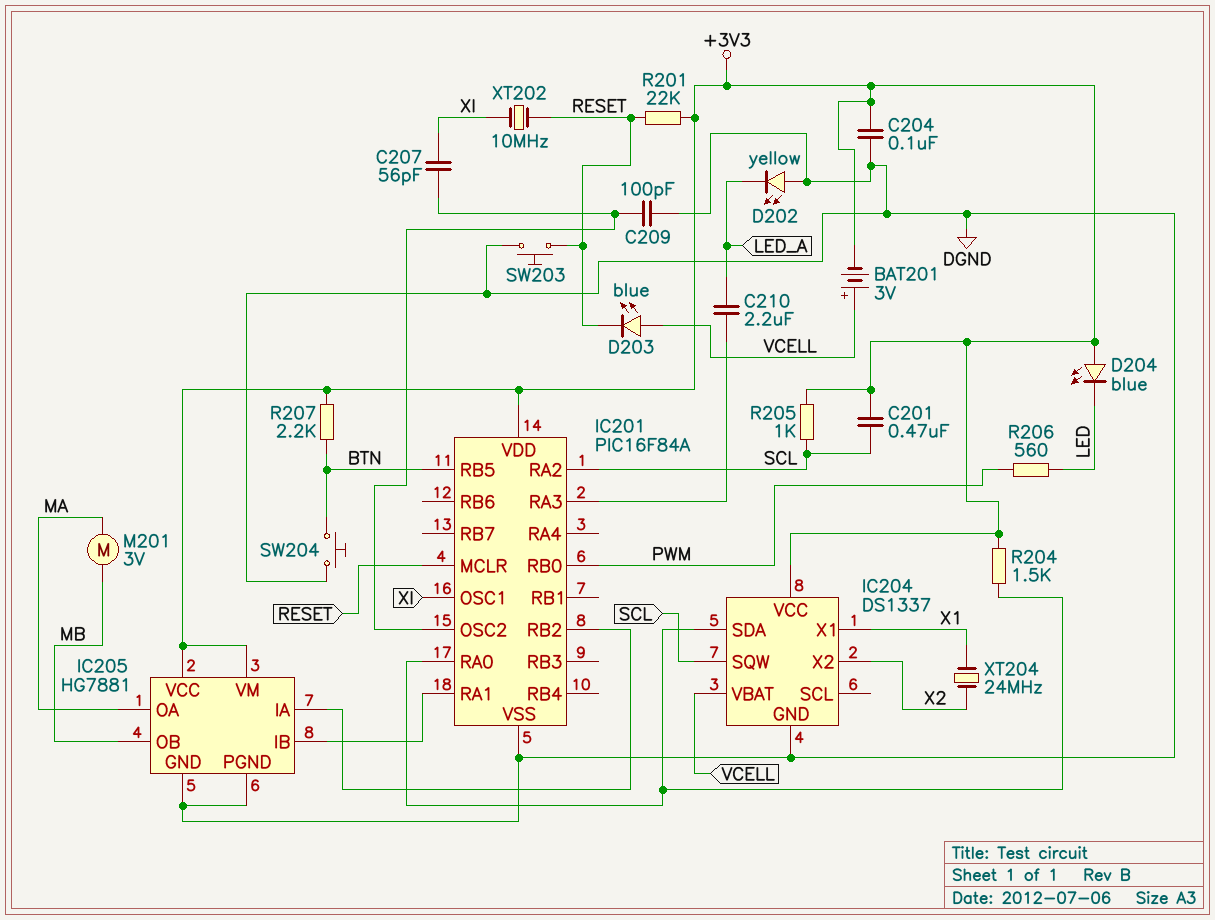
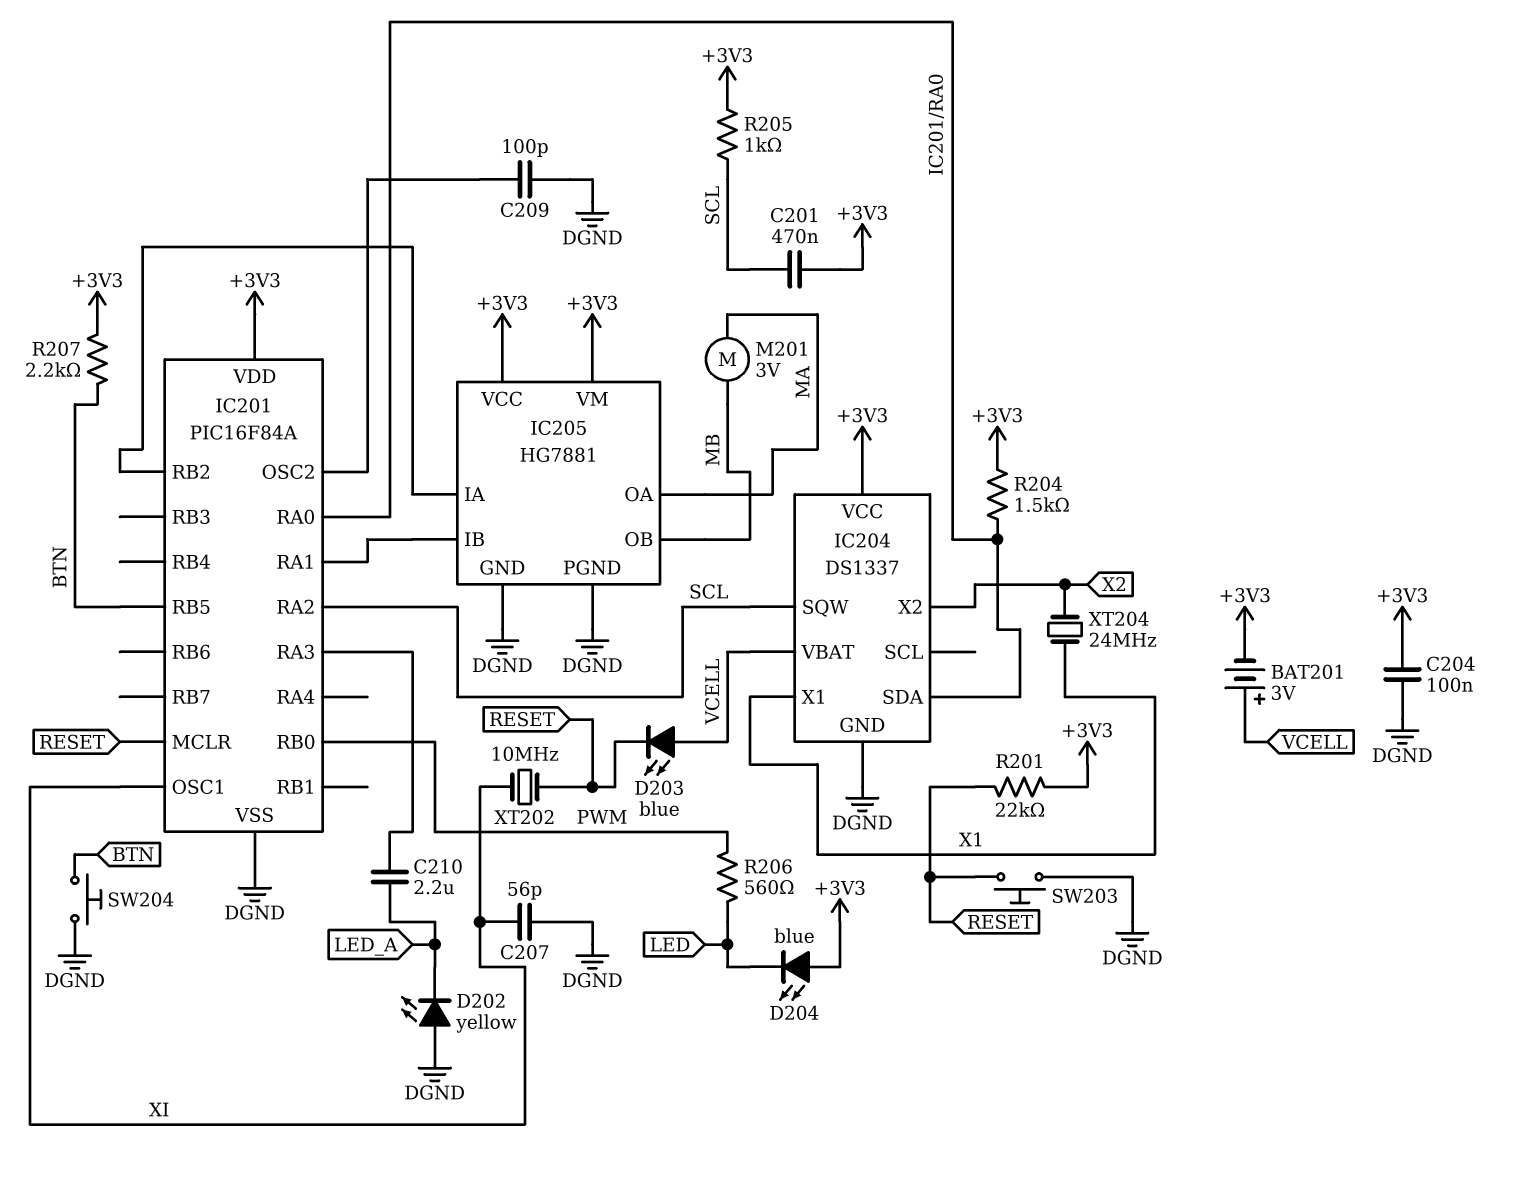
C207: 56pF (IC201/OSC2, XI) -> 56pF (DGND, XI)

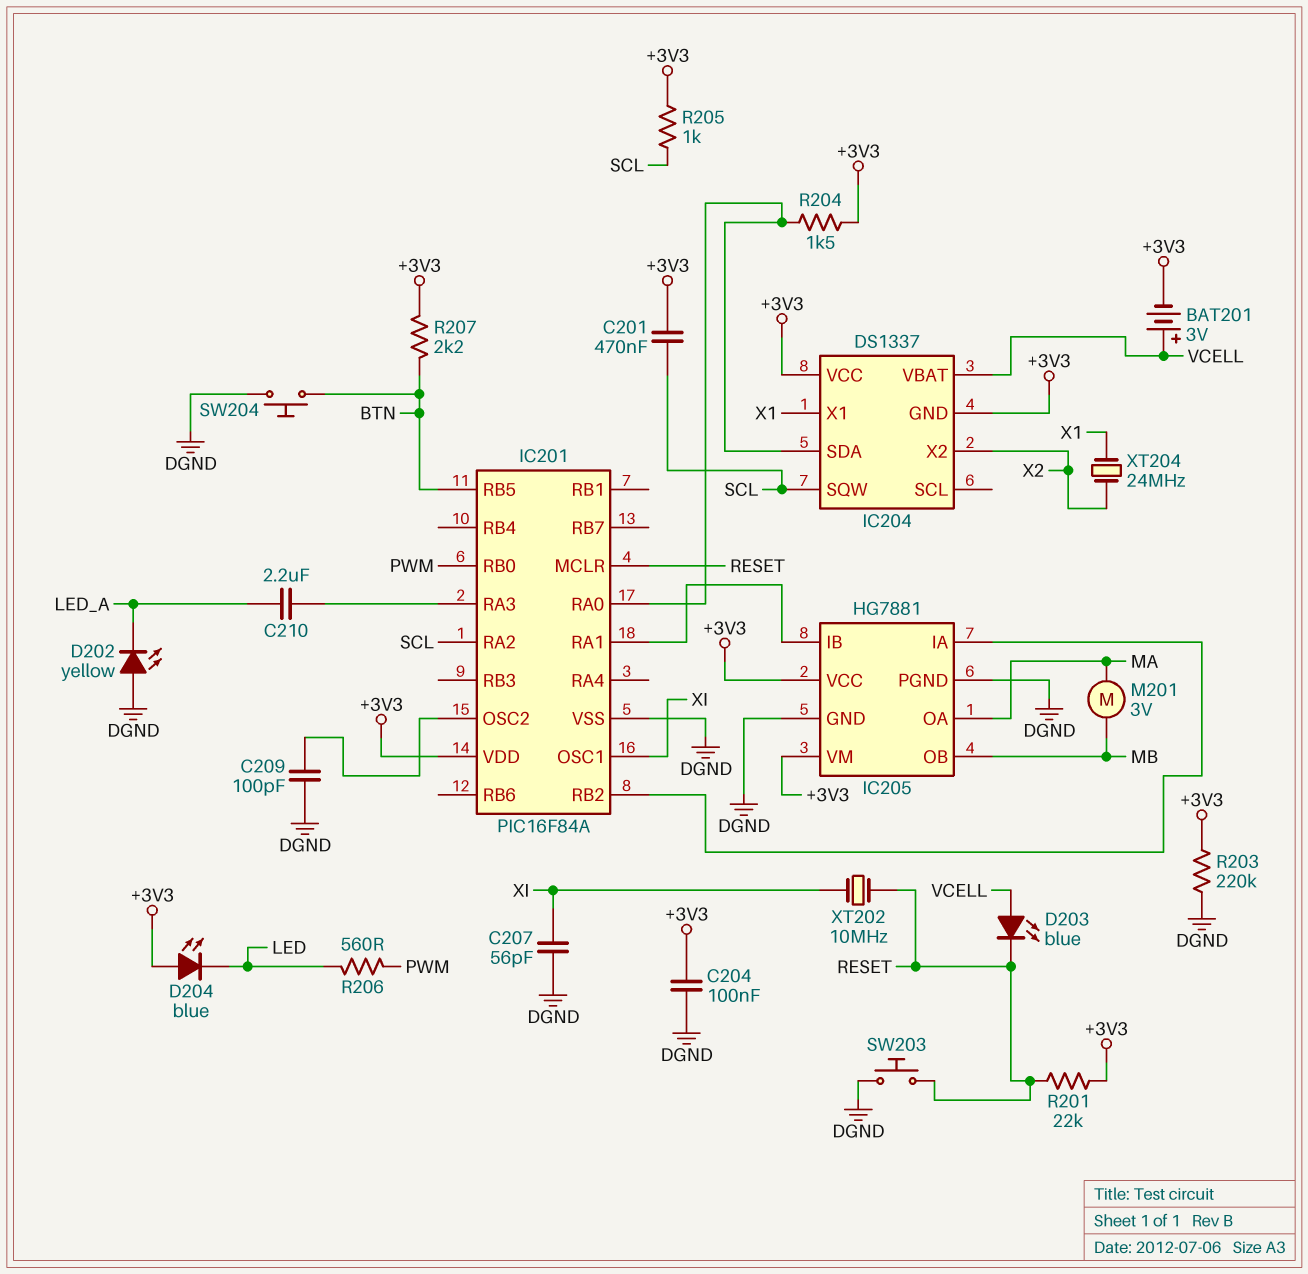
IC204 pin GND: DGND -> +3V3
R203: none -> 220k (+3V3, DGND)

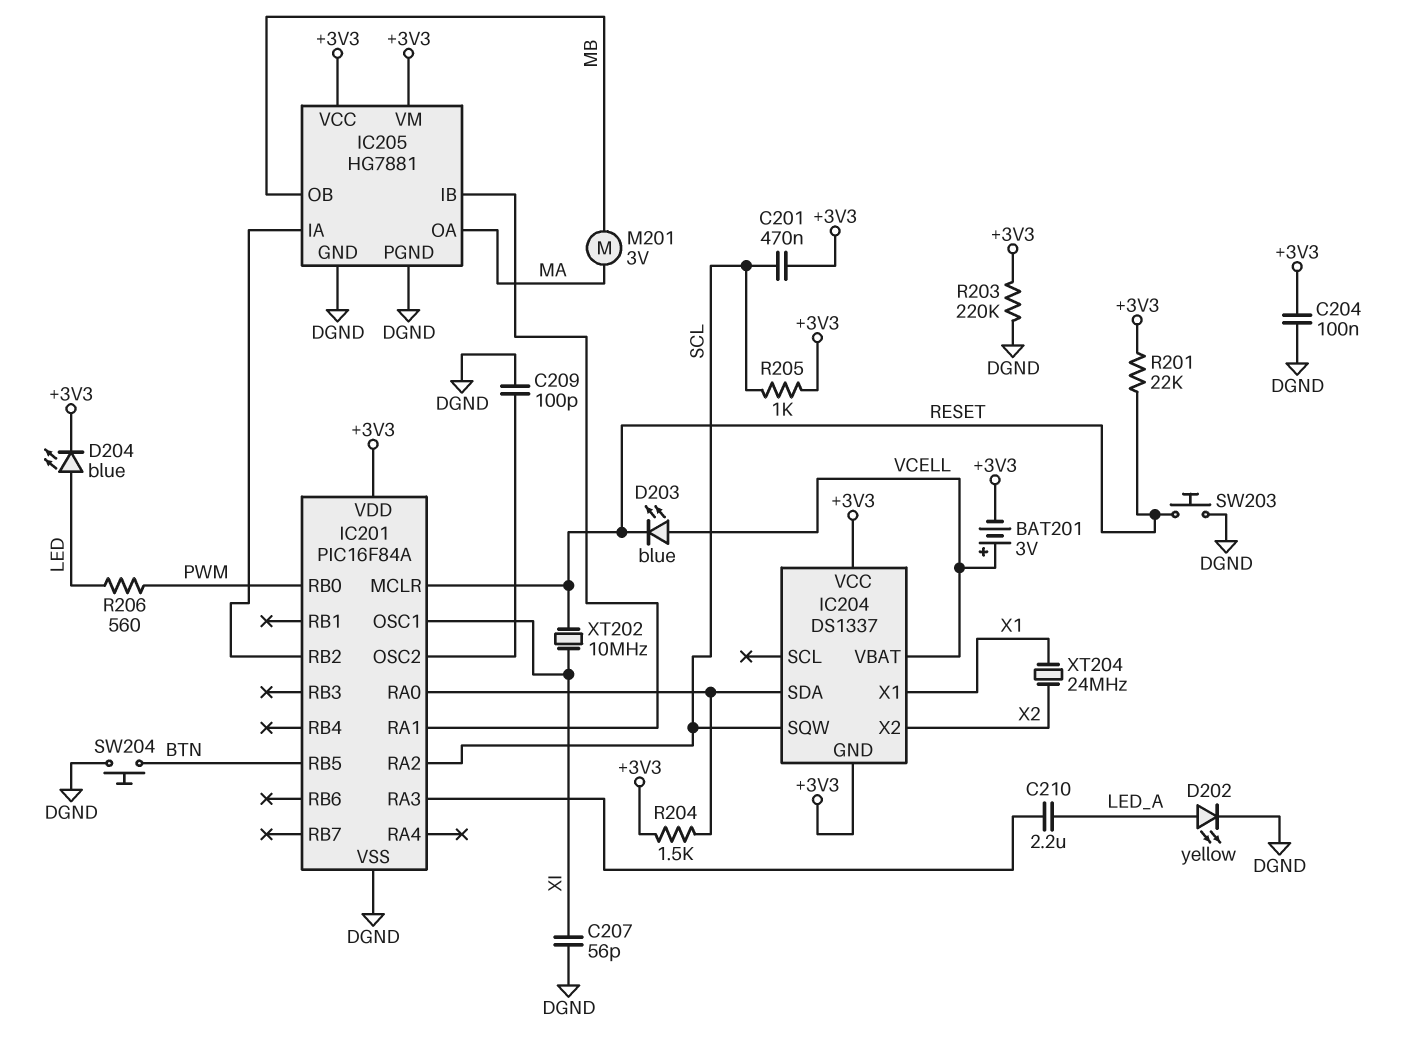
D202: LED yellow (A DGND, K LED_A) -> LED yellow (A LED_A, K DGND)
D204: LED blue (A +3V3, K LED) -> LED blue (A LED, K +3V3)
R207: 2.2k (+3V3, BTN) -> none

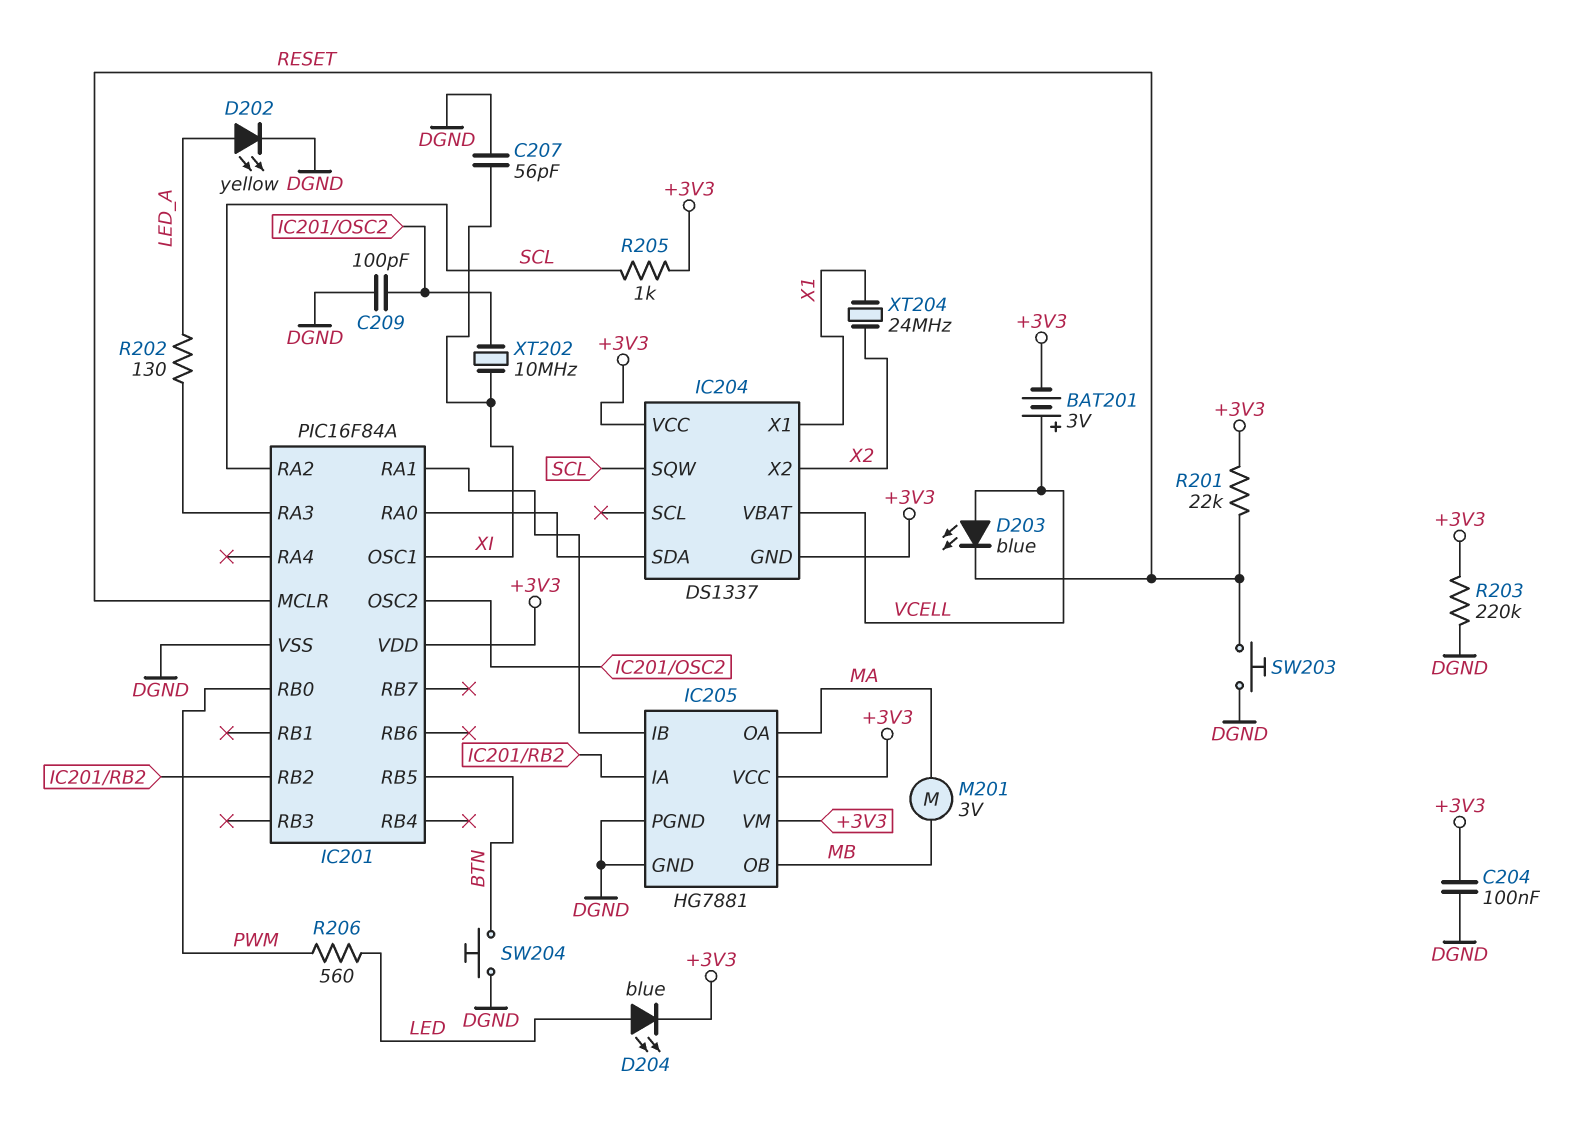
C201: 470nF (+3V3, SCL) -> none
C210: 2.2uF (IC201/RA3, LED_A) -> none
R202: none -> 130 (IC201/RA3, LED_A)
R204: 1.5k (+3V3, IC201/RA0) -> none
XT202: 10MHz (RESET, XI) -> 10MHz (IC201/OSC2, XI)

